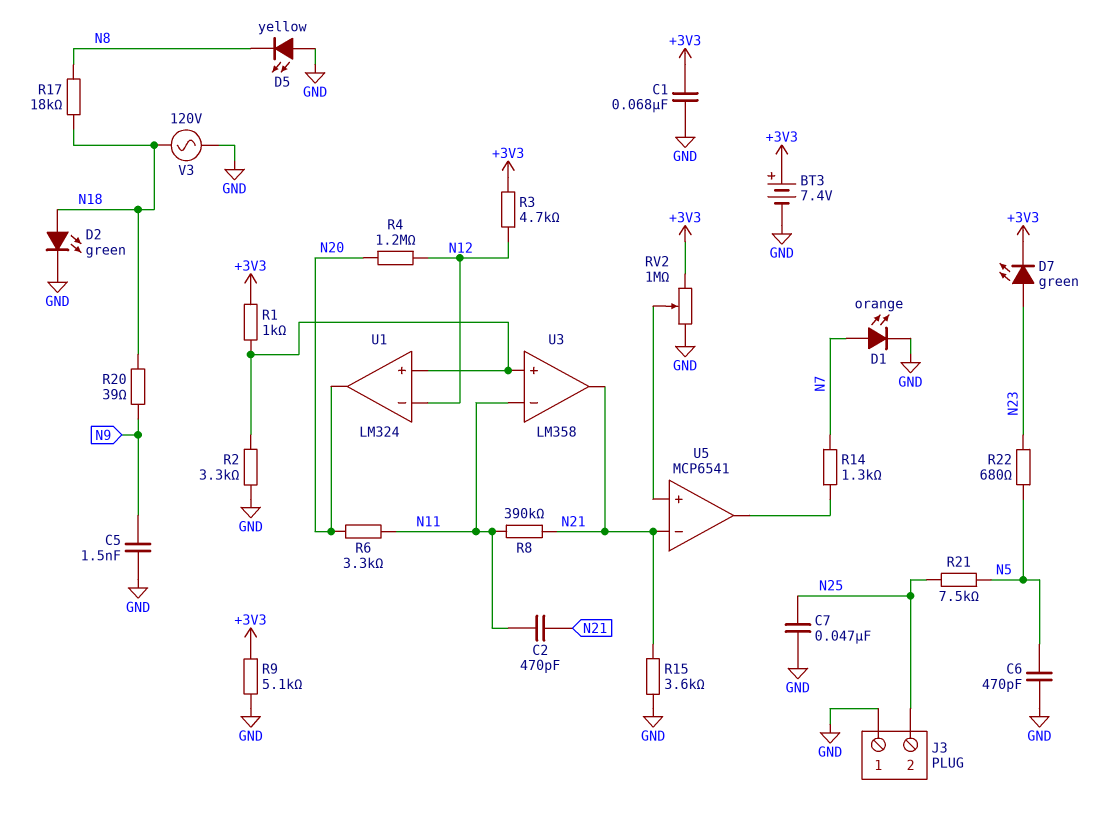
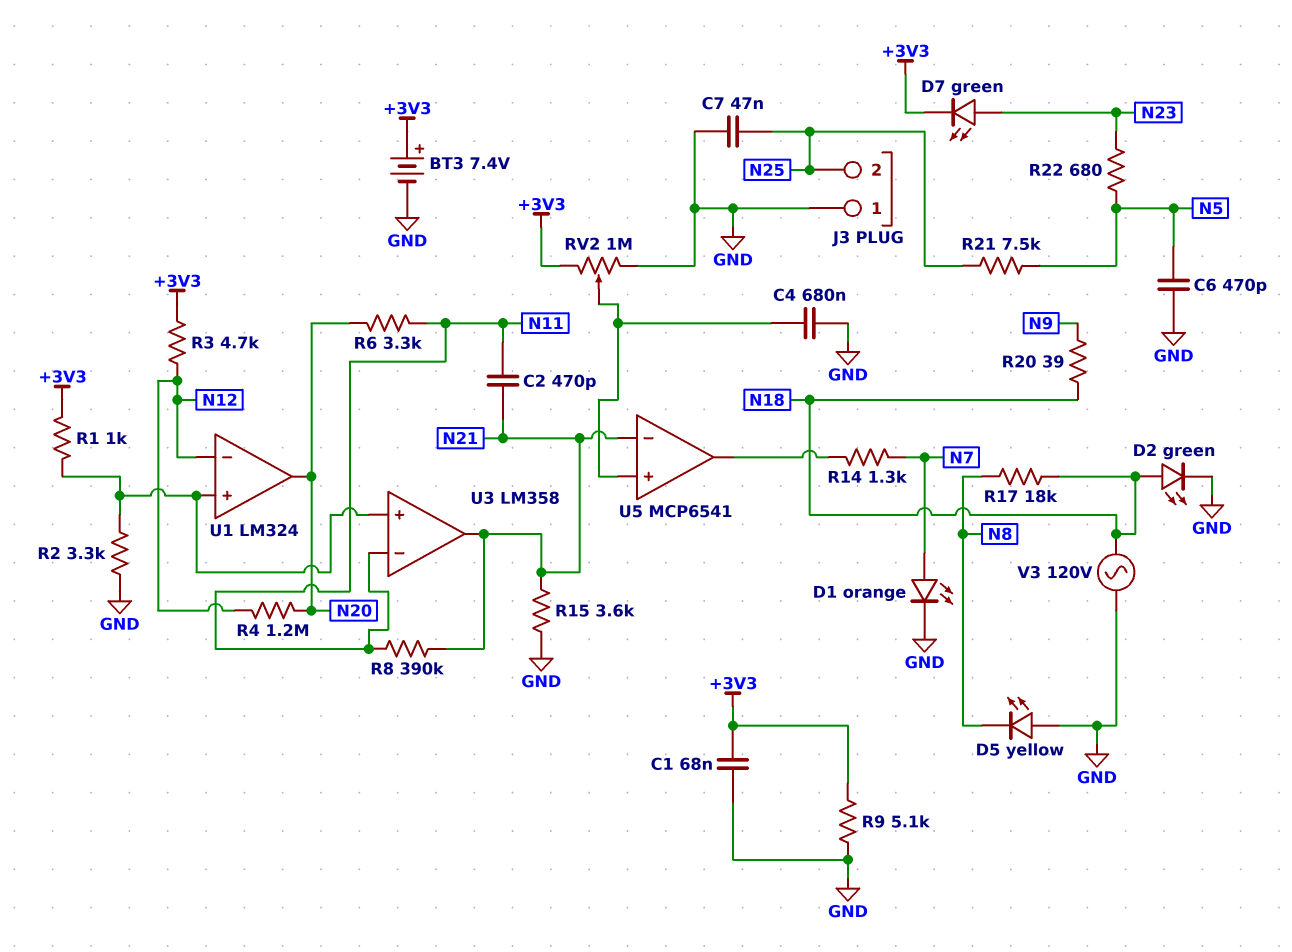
C4: none -> 680nF (GND, U5/in+)
C5: 1.5nF (GND, N9) -> none

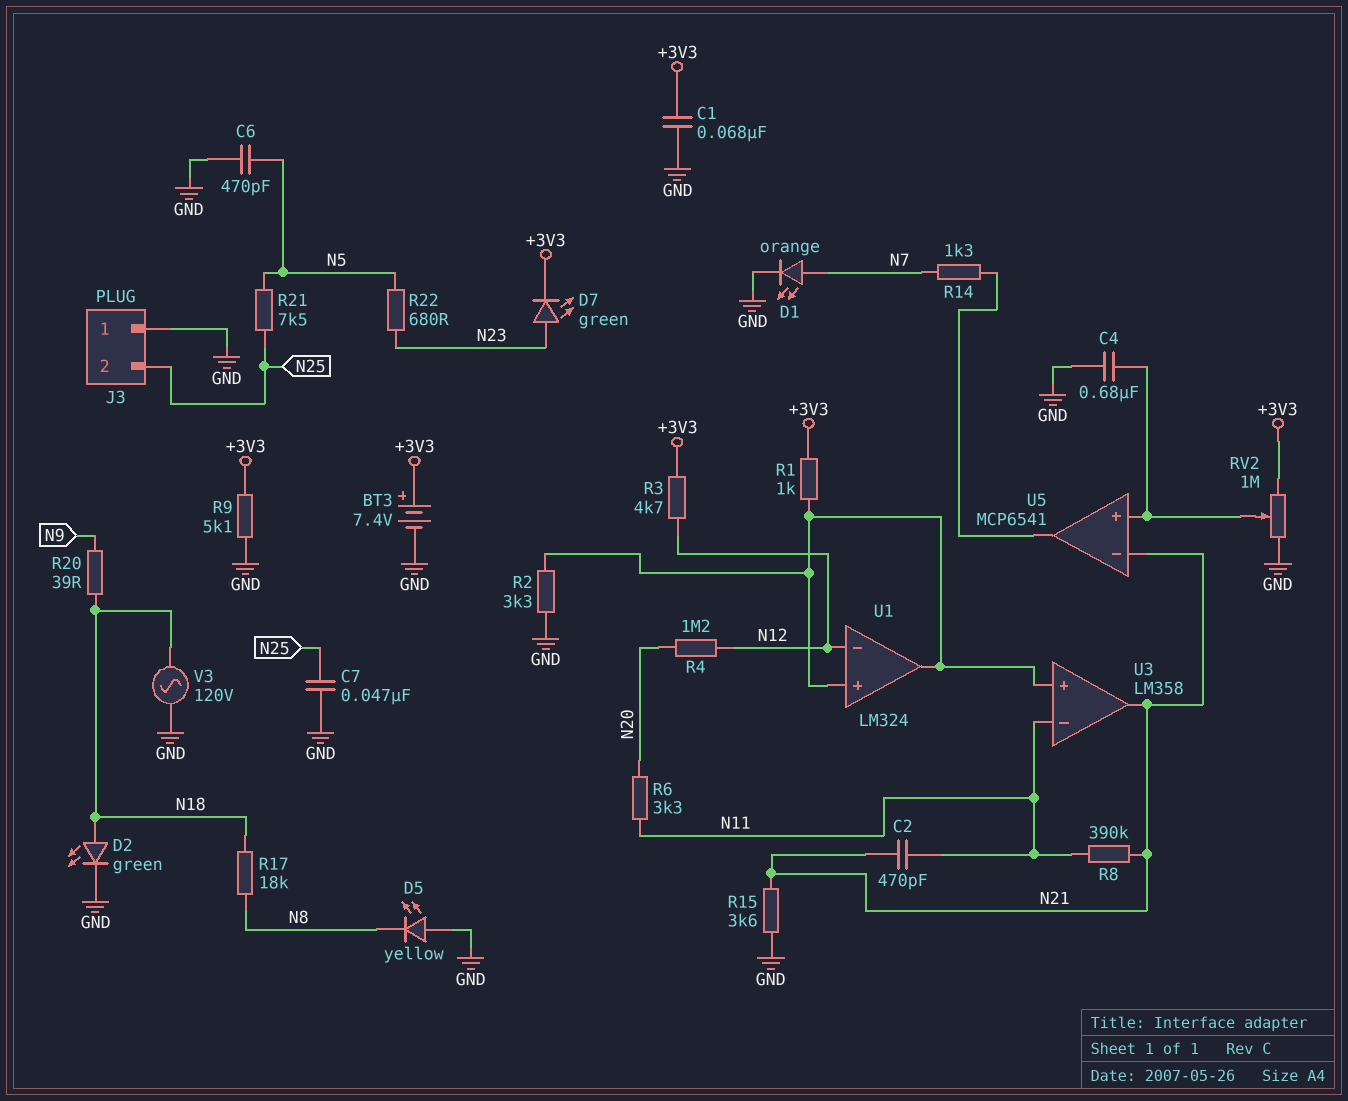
U1 pin out: N20 -> U1/in+

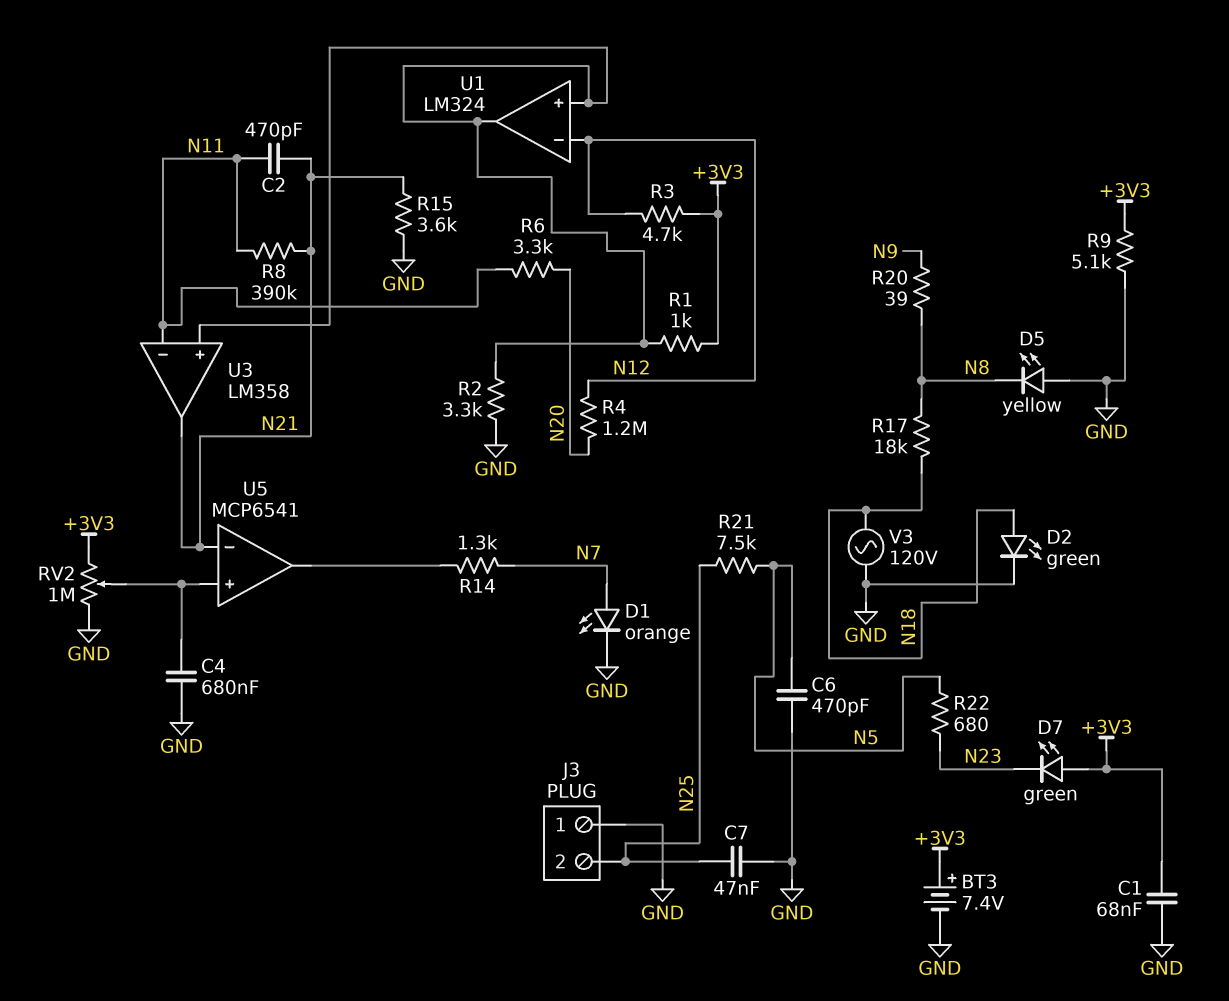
D7: LED green (A N23, K +3V3) -> LED green (A +3V3, K N23)
R20: 39 (N9, N18) -> 39 (N8, N9)

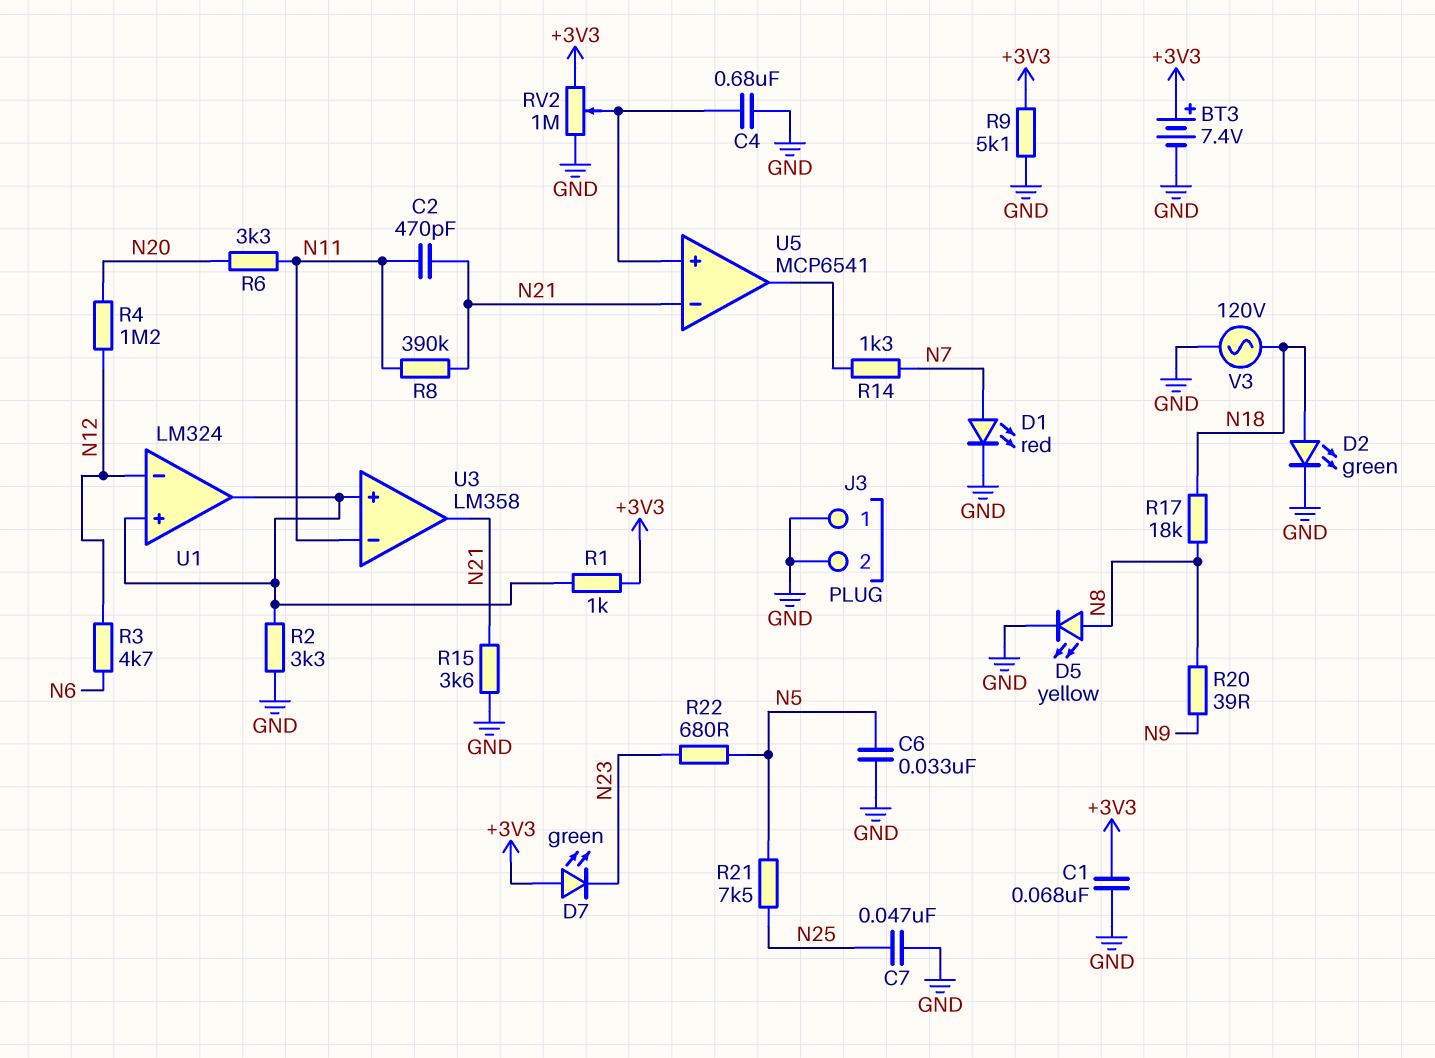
C6: 470pF (GND, N5) -> 33nF (GND, N5)
D1: LED orange (A N7, K GND) -> LED red (A N7, K GND)
D5: LED yellow (A GND, K N8) -> LED yellow (A N8, K GND)
J3 pin 2: N25 -> GND
R3: 4.7k (+3V3, N12) -> 4.7k (N6, N12)

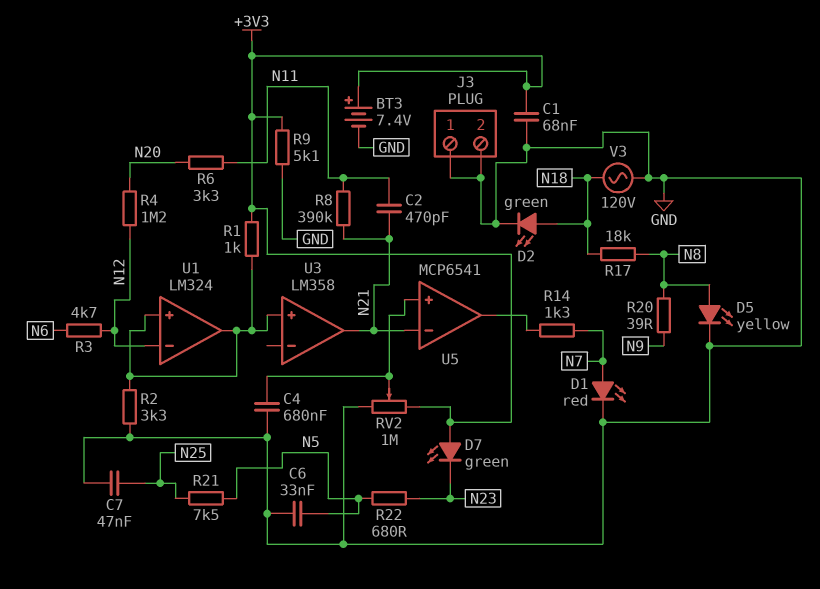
R15: 3.6k (GND, N21) -> none
U3 pin in-: N11 -> none

